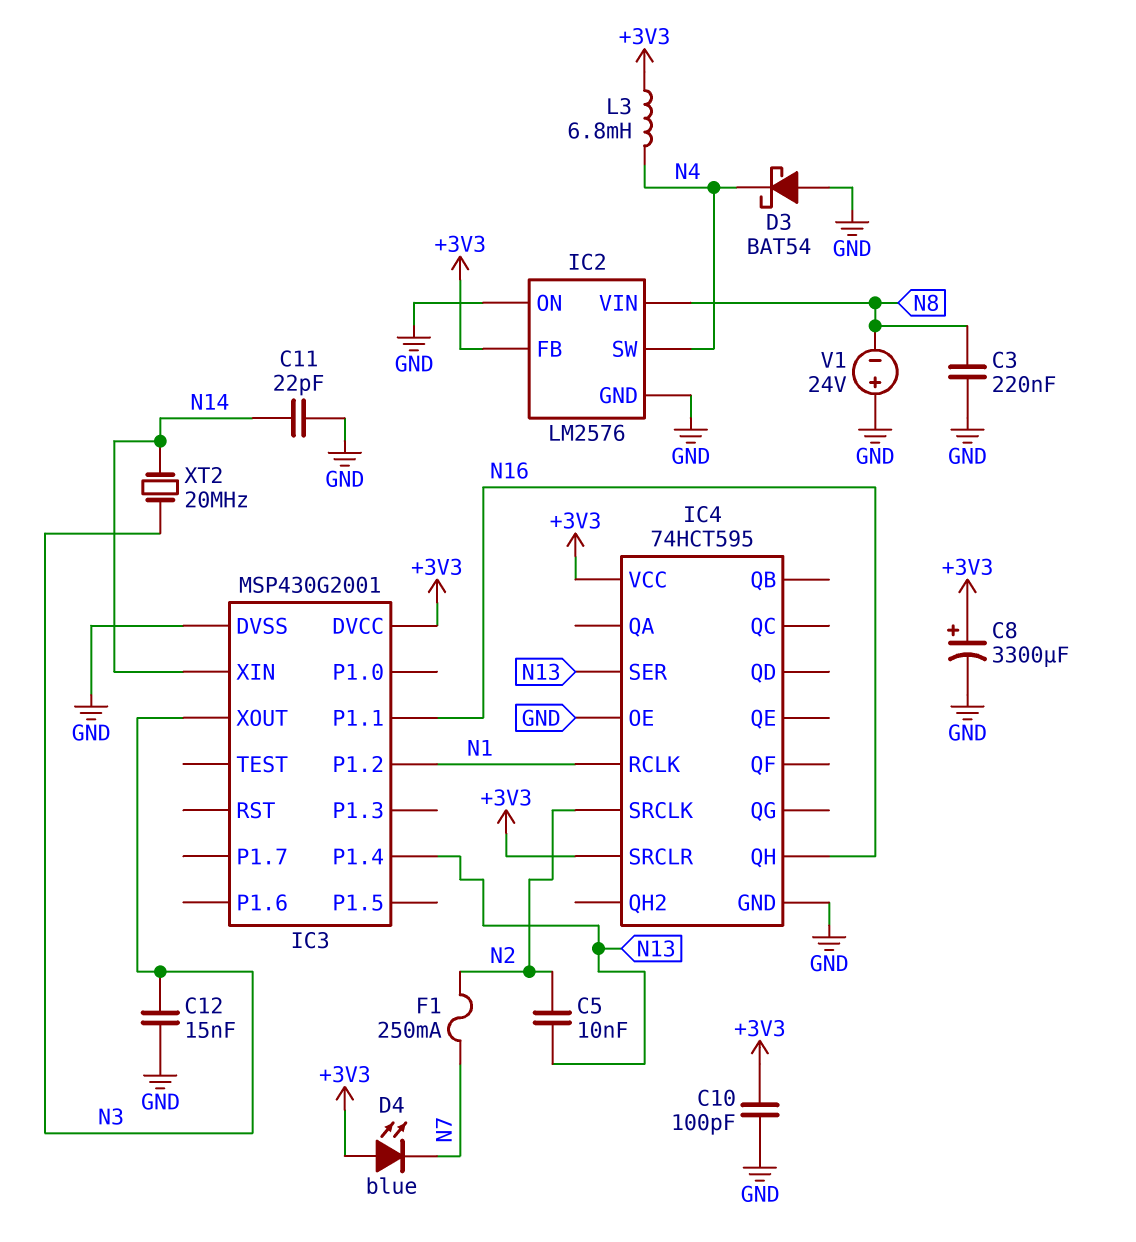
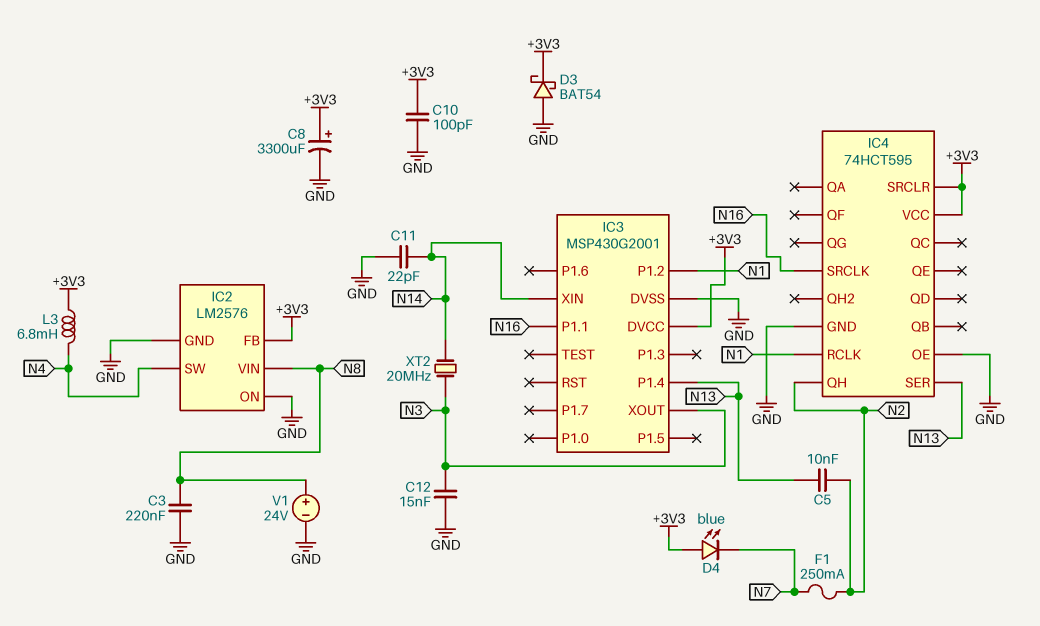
D3: schottky BAT54 (A GND, K N4) -> schottky BAT54 (A GND, K +3V3)
IC4 pin QH: N16 -> N2
IC4 pin SRCLK: N2 -> N16
V1: 24V (plus GND, minus N8) -> 24V (plus N8, minus GND)

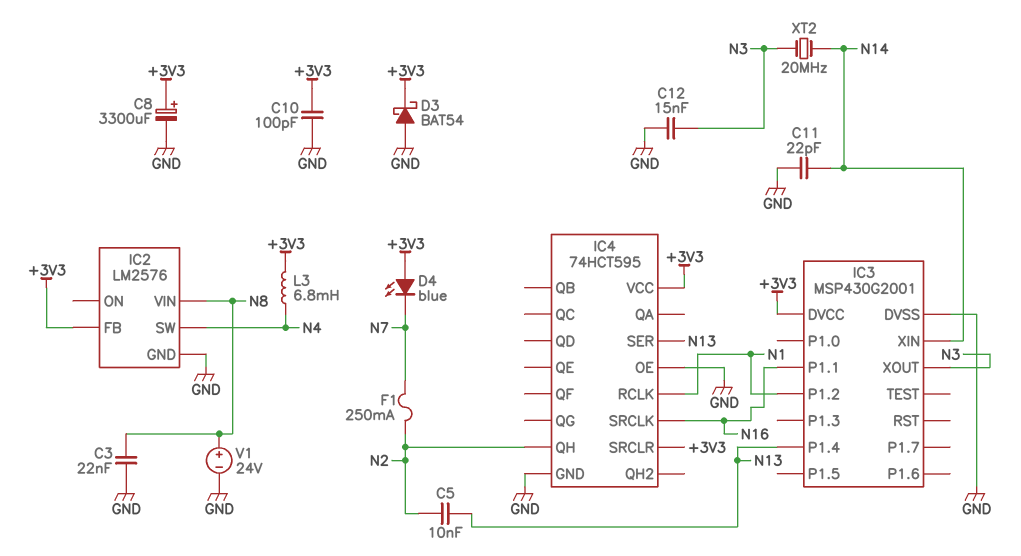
C3: 220nF (GND, N8) -> 22nF (GND, N8)
IC2 pin ON: GND -> none

